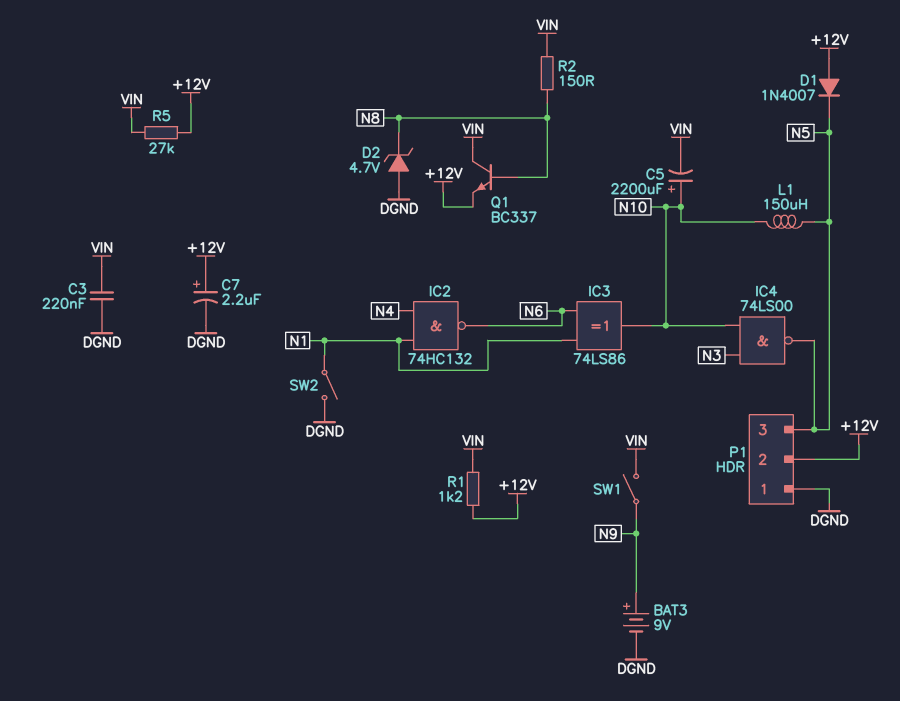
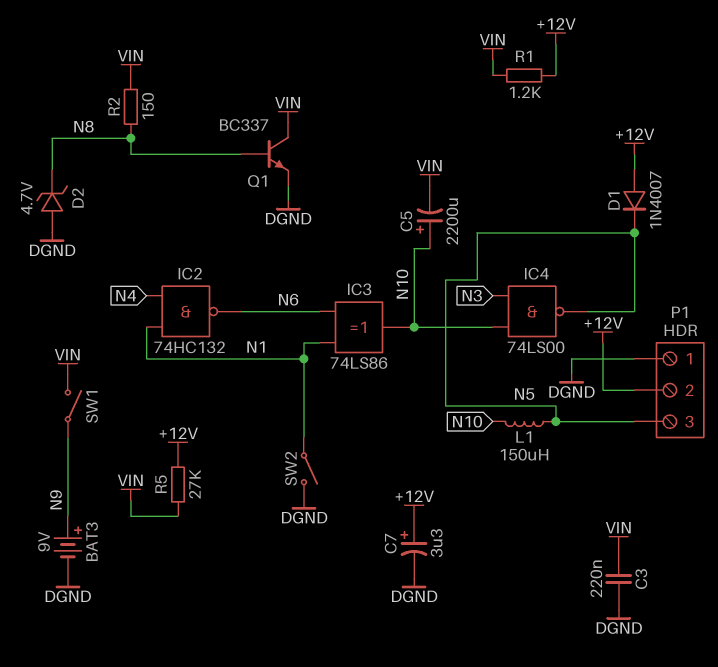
C7: 2.2uF (plus +12V, minus DGND) -> 3.3uF (plus +12V, minus DGND)
Q1: NPN BC337 (B N8, C VIN, E +12V) -> NPN BC337 (B N8, C VIN, E DGND)

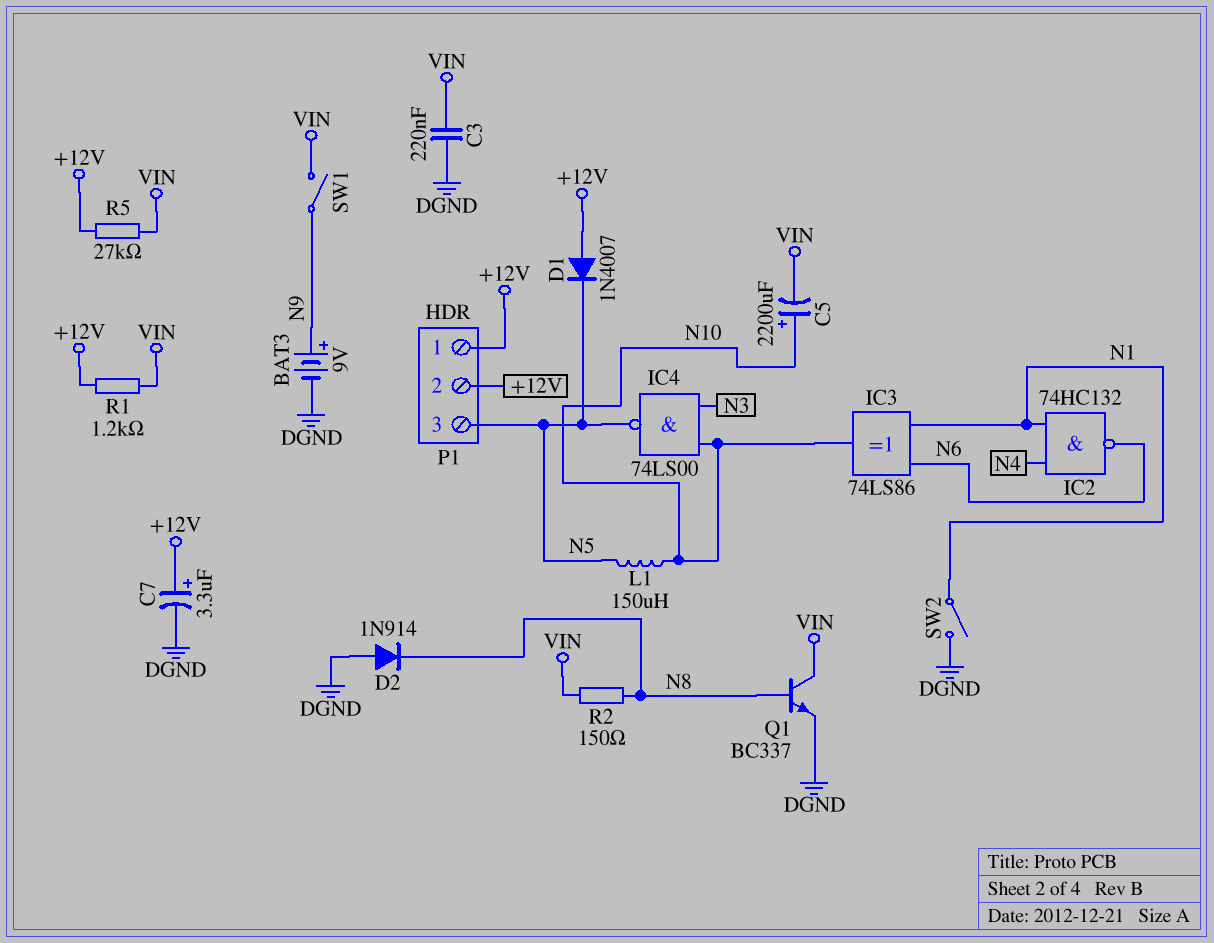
D2: zener 4.7V (A DGND, K N8) -> diode 1N914 (A DGND, K N8)
P1 pin 1: DGND -> +12V

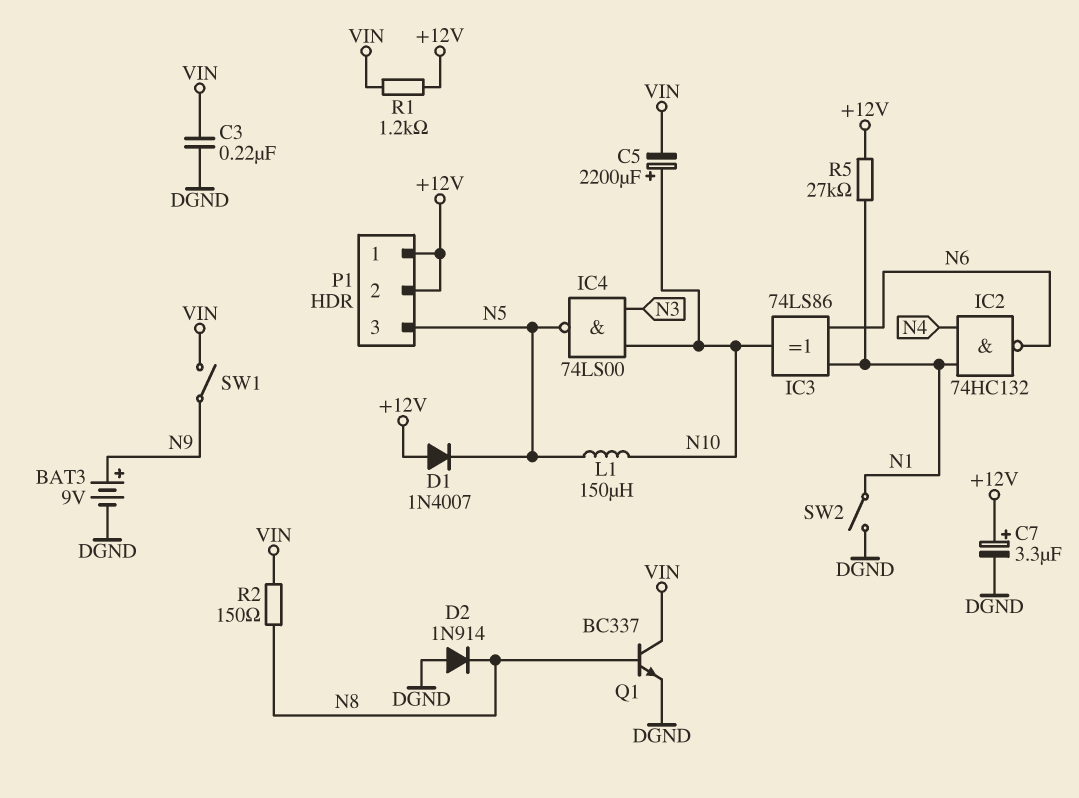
R5: 27k (+12V, VIN) -> 27k (+12V, N1)

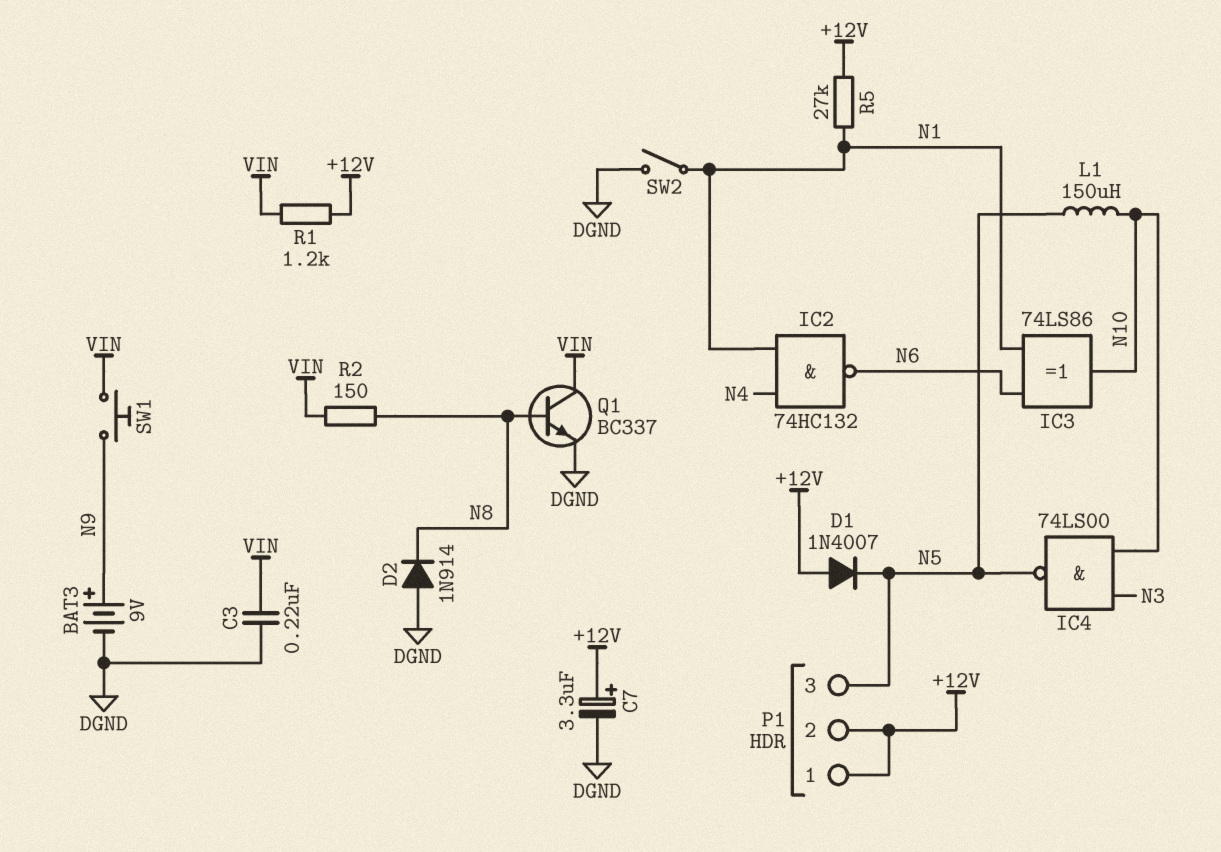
C5: 2200uF (plus N10, minus VIN) -> none
SW1: switch (N9, VIN) -> button (N9, VIN)

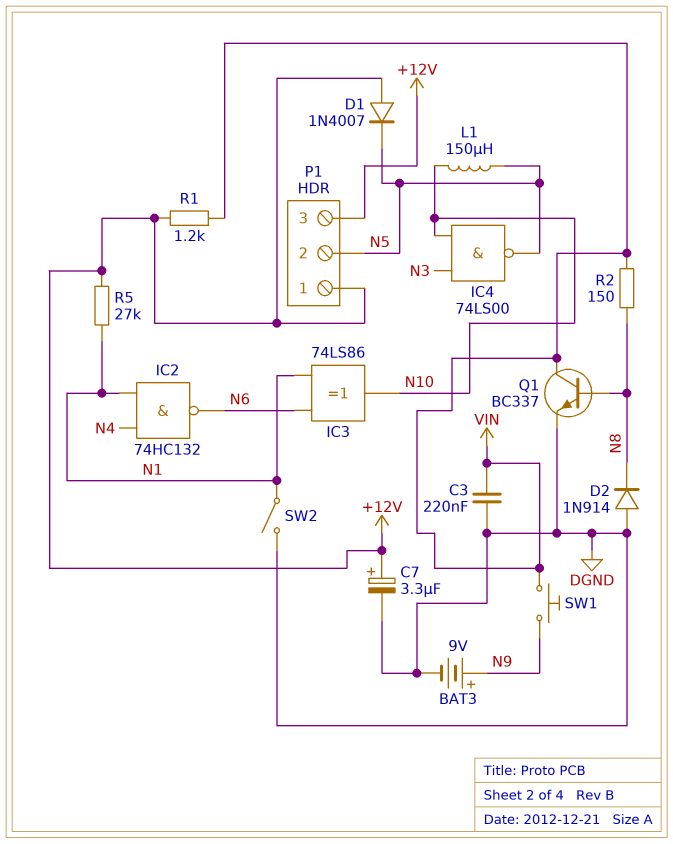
P1 pin 2: +12V -> N5
P1 pin 3: N5 -> +12V

